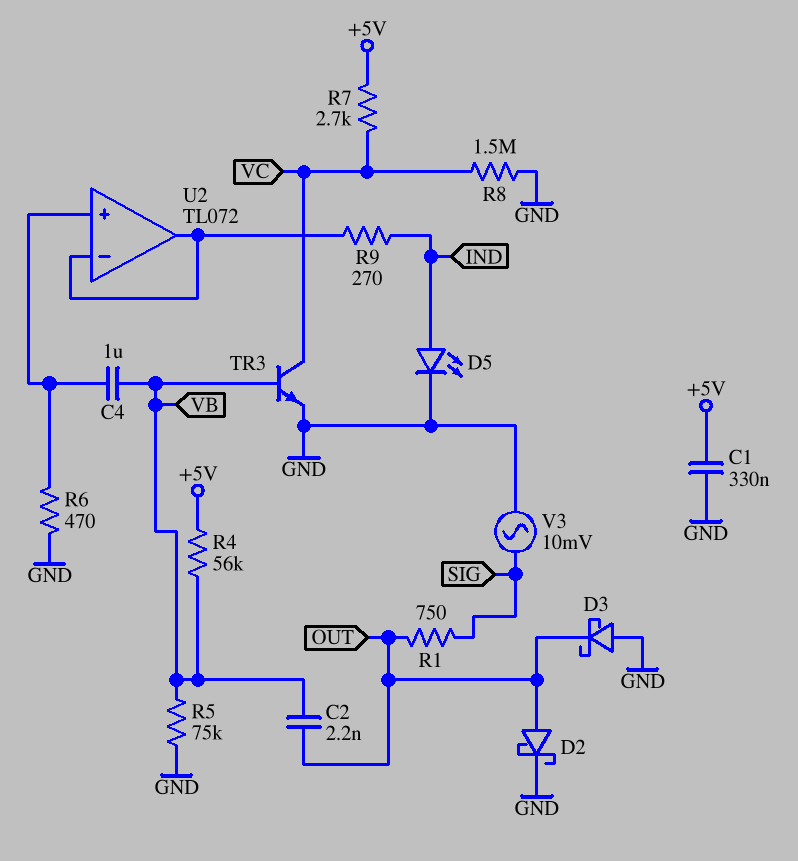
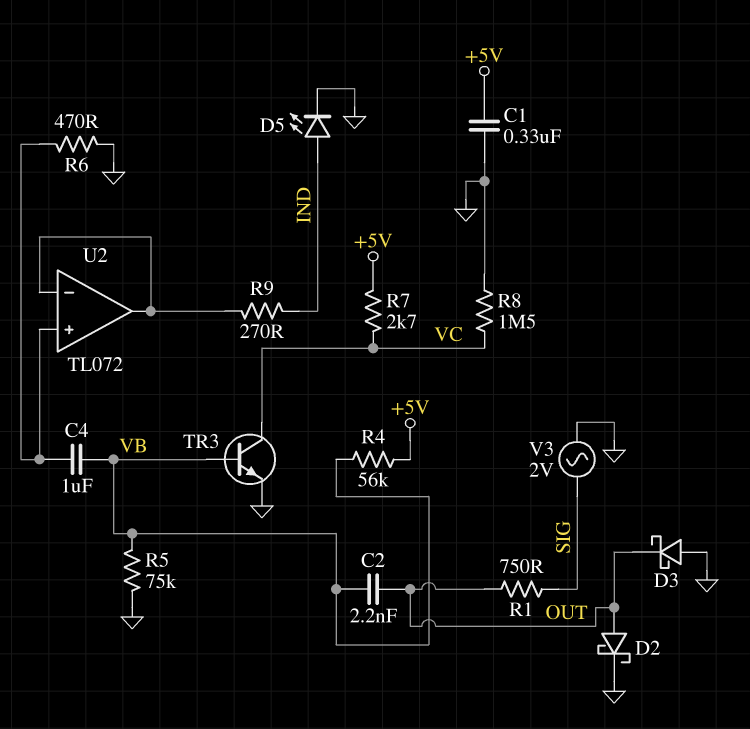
V3: AC 10mV (GND, SIG) -> AC 2V (GND, SIG)

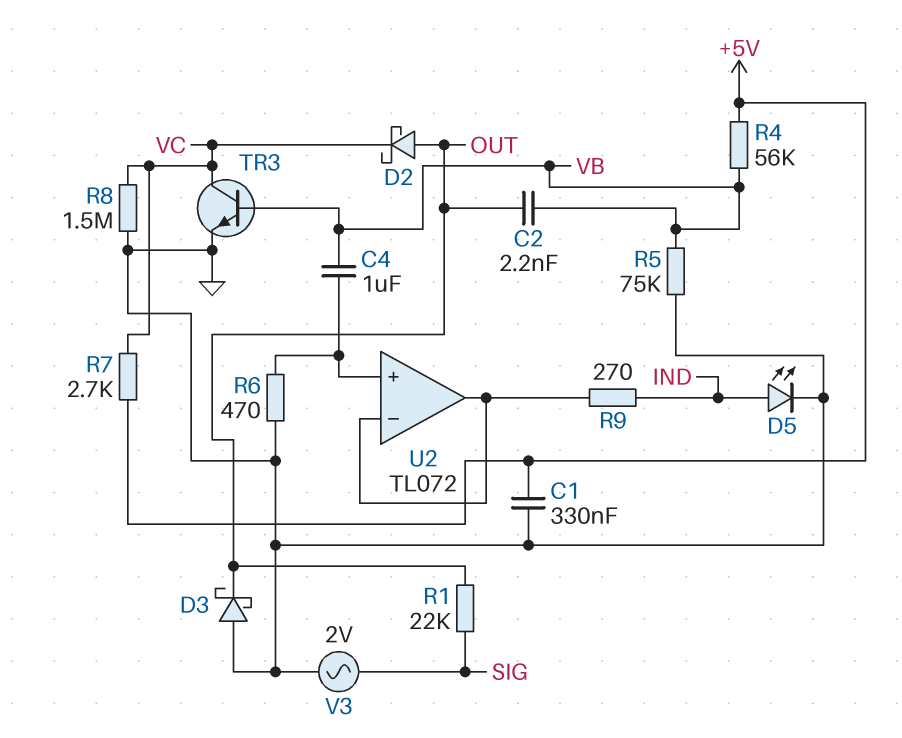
D2: schottky (A OUT, K GND) -> schottky (A OUT, K VC)
R1: 750 (OUT, SIG) -> 22k (OUT, SIG)

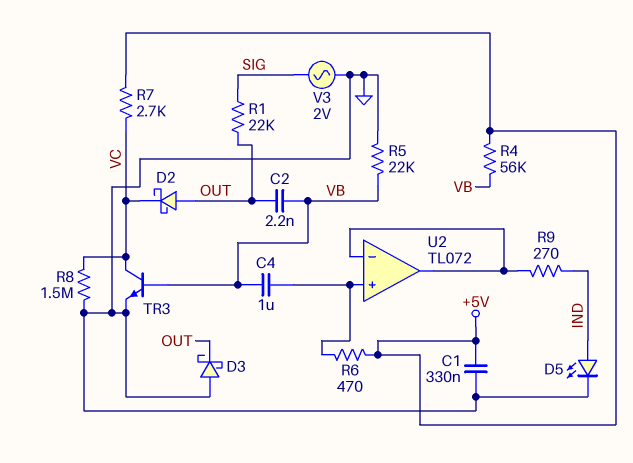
R5: 75k (GND, VB) -> 22k (GND, VB)
R6: 470 (GND, U2/in+) -> 470 (+5V, U2/in+)

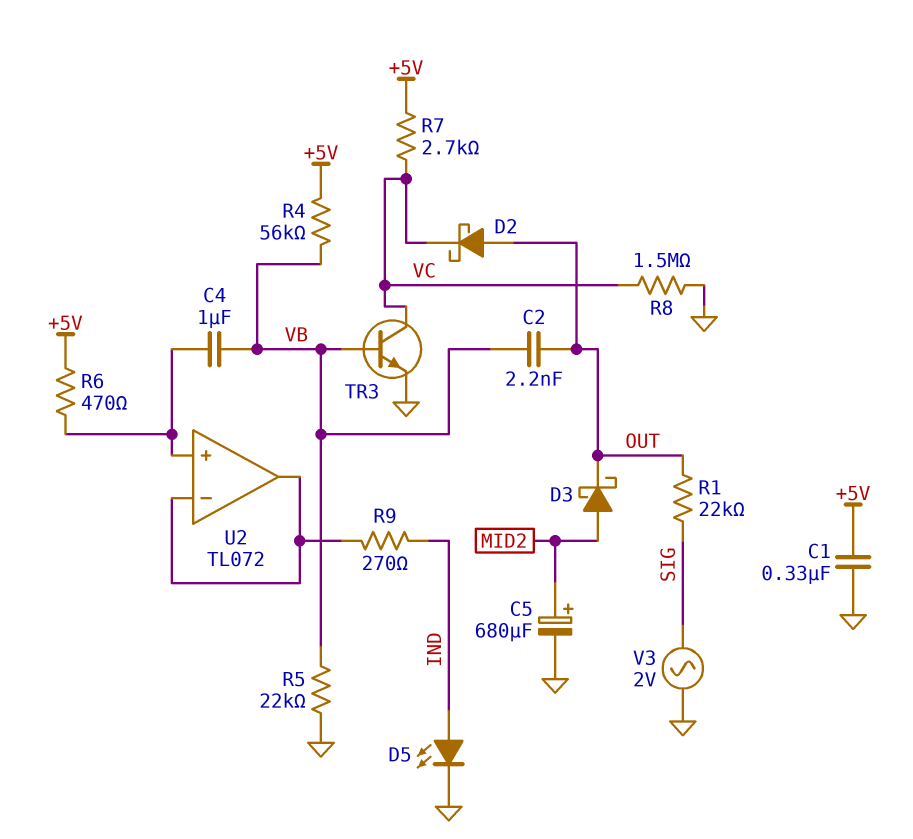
C5: none -> 680uF (plus MID2, minus GND)
D3: schottky (A GND, K OUT) -> schottky (A MID2, K OUT)

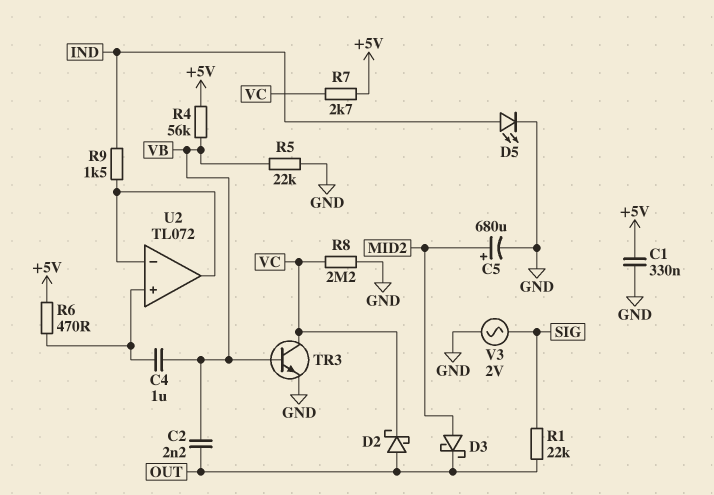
R8: 1.5M (GND, VC) -> 2.2M (GND, VC)
R9: 270 (IND, U2/in-) -> 1.5k (IND, U2/in-)

